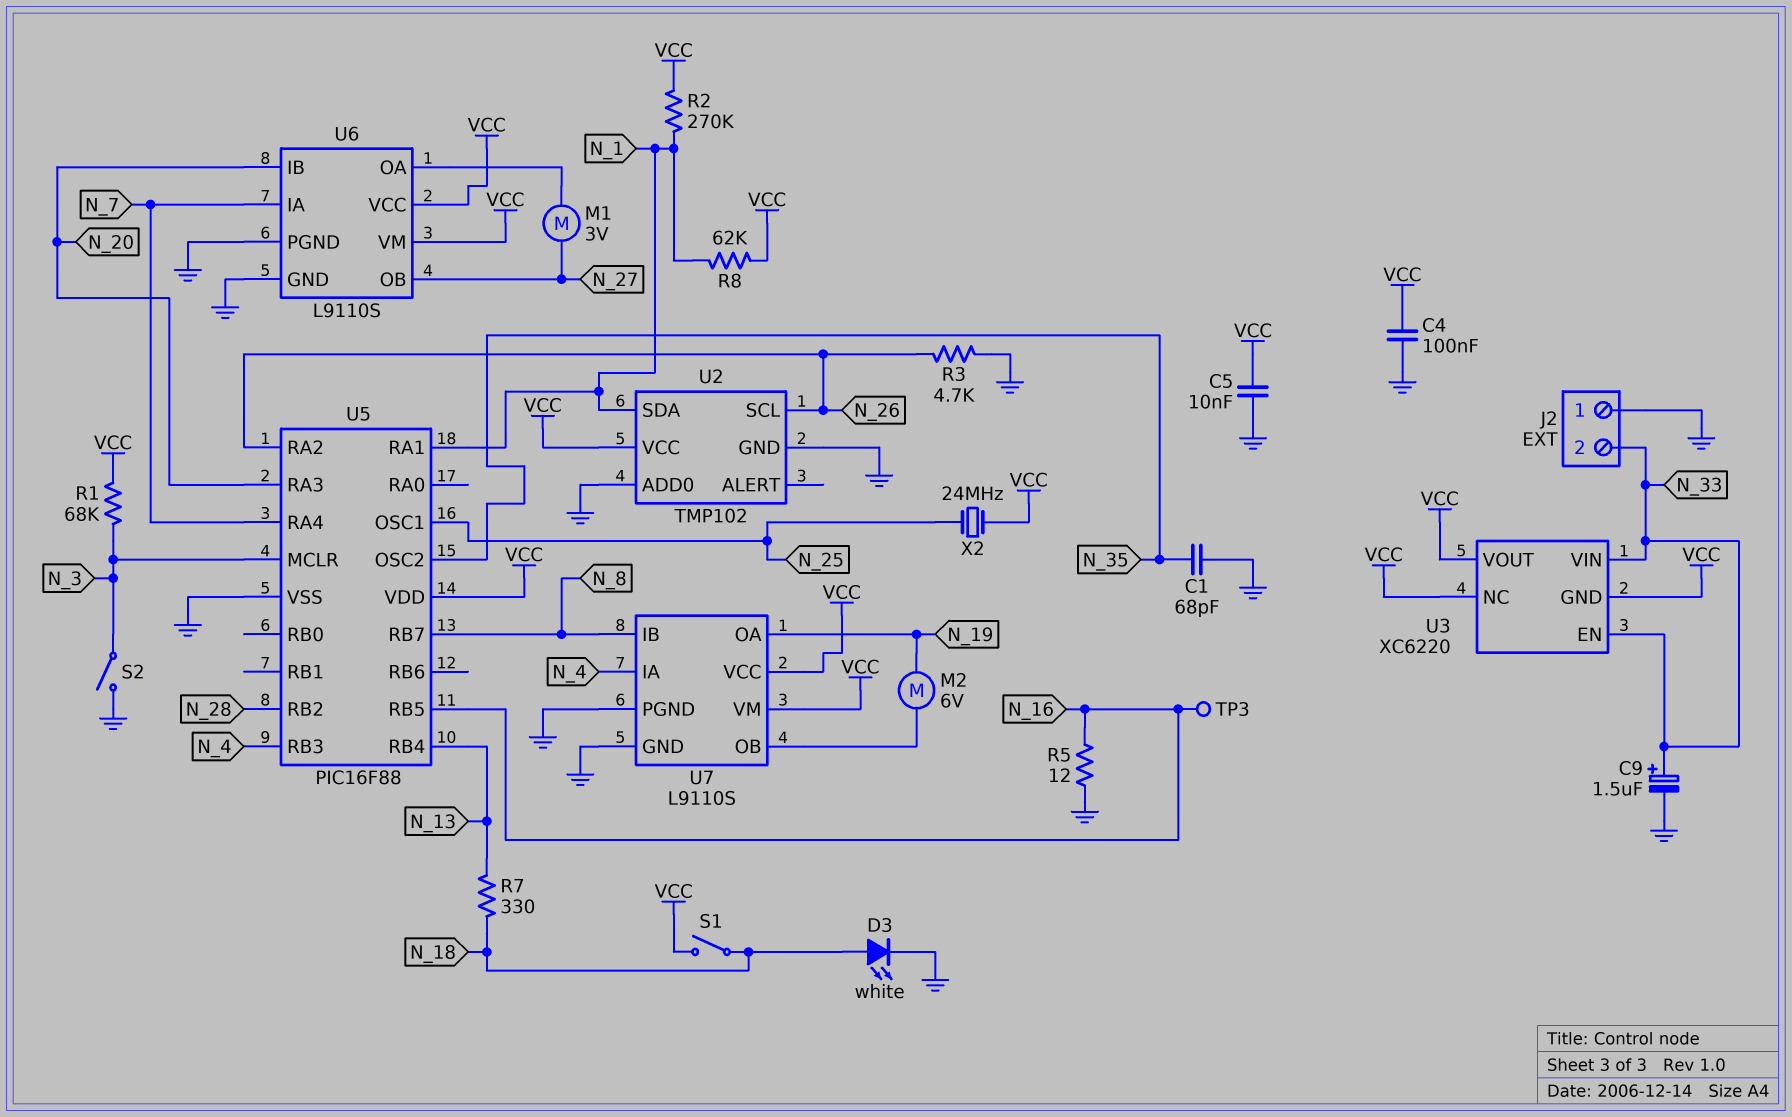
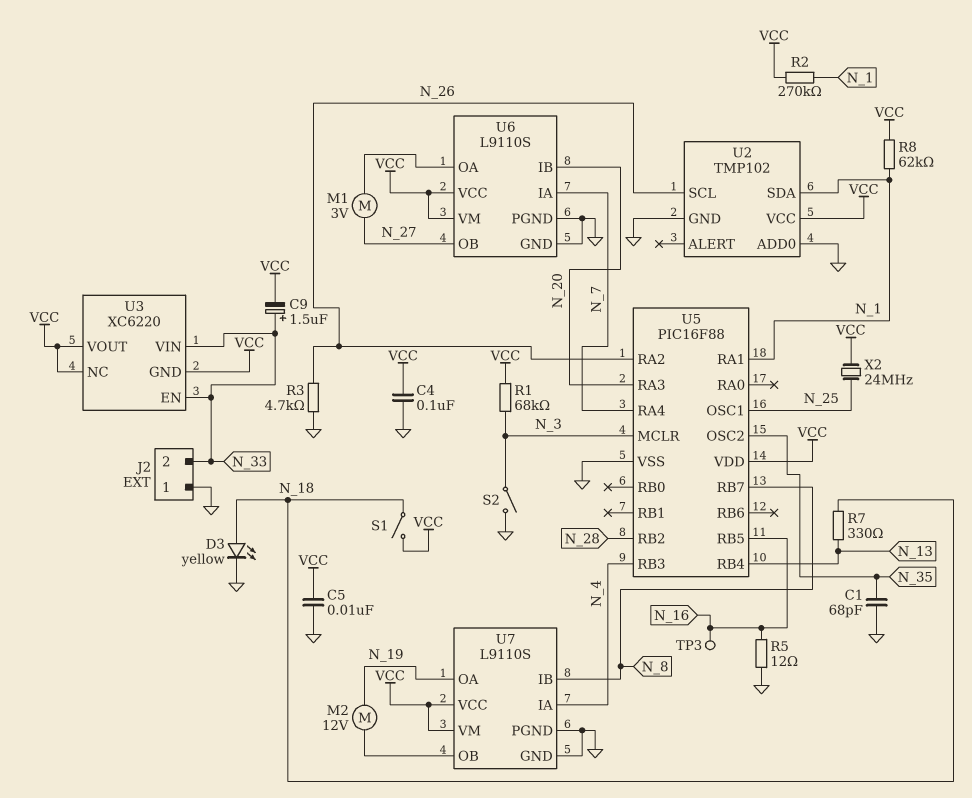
C9: 1.5uF (plus N_33, minus GND) -> 1.5uF (plus N_33, minus VCC)
D3: LED white (A N_18, K GND) -> LED yellow (A N_18, K GND)
M2: motor 6V (N_19, U7/OB) -> motor 12V (N_19, U7/OB)

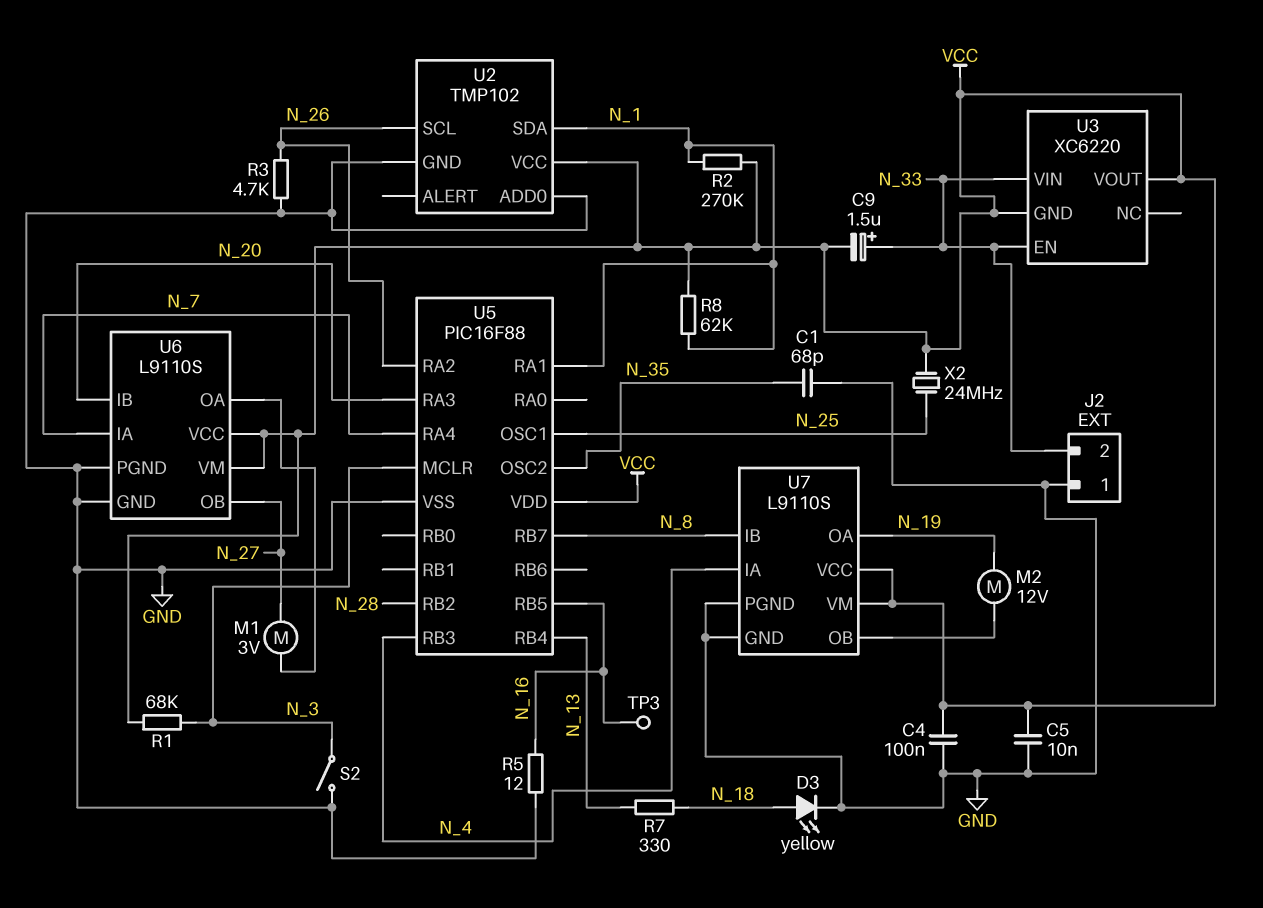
S1: switch (N_18, VCC) -> none
U3 pin NC: VCC -> none

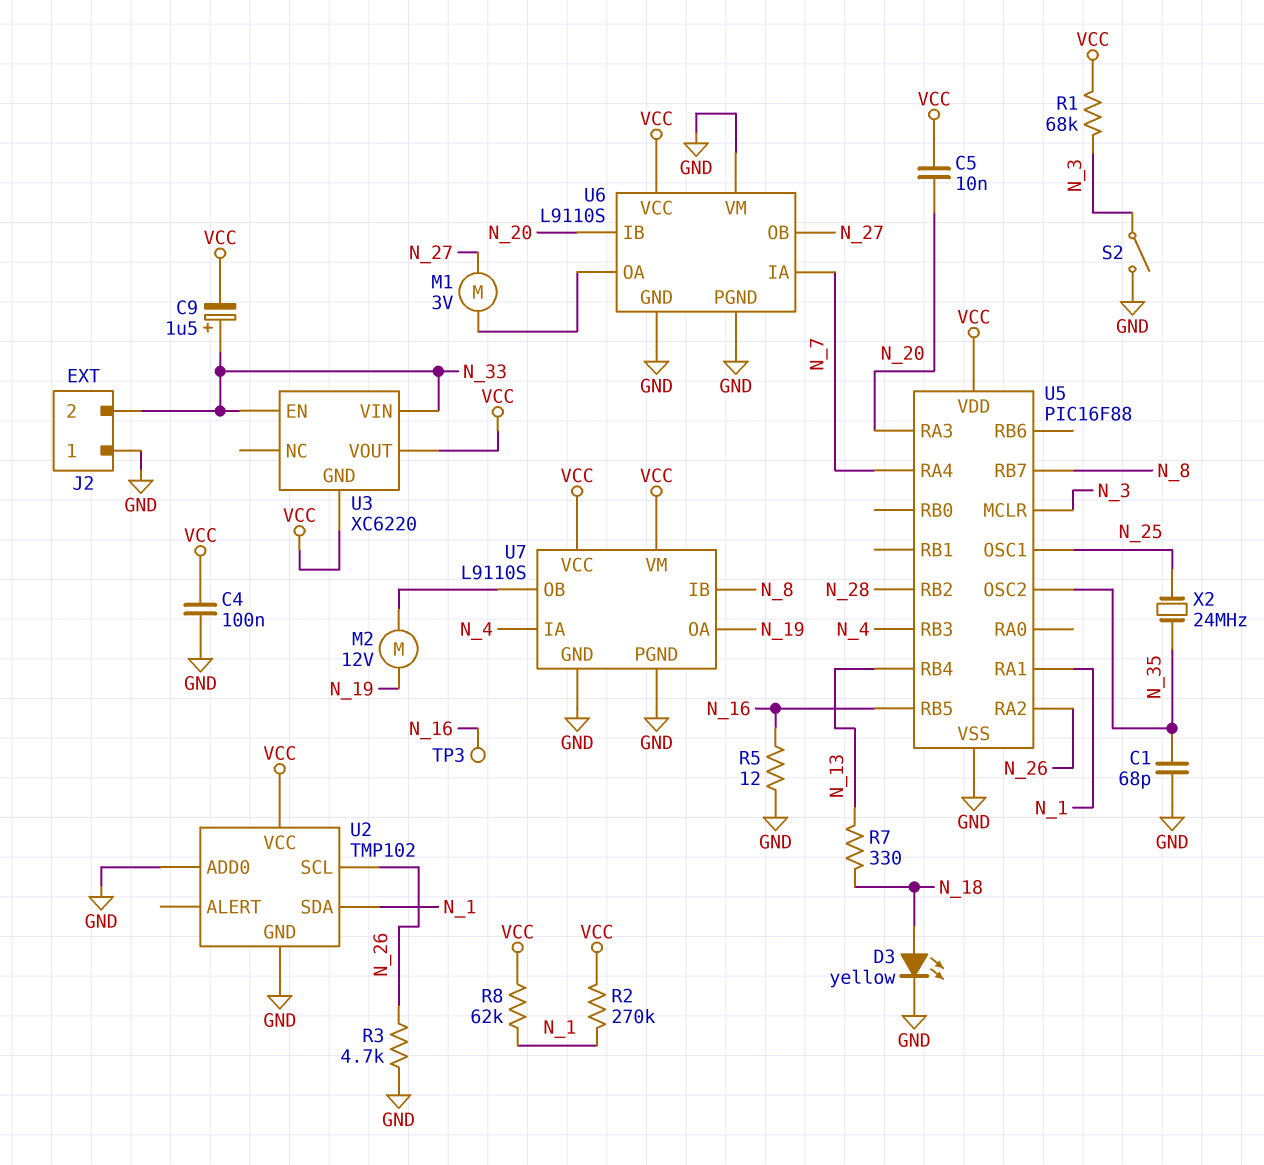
C5: 10nF (GND, VCC) -> 10nF (N_20, VCC)
U6 pin VM: VCC -> GND
X2: 24MHz (N_25, VCC) -> 24MHz (N_25, N_35)

